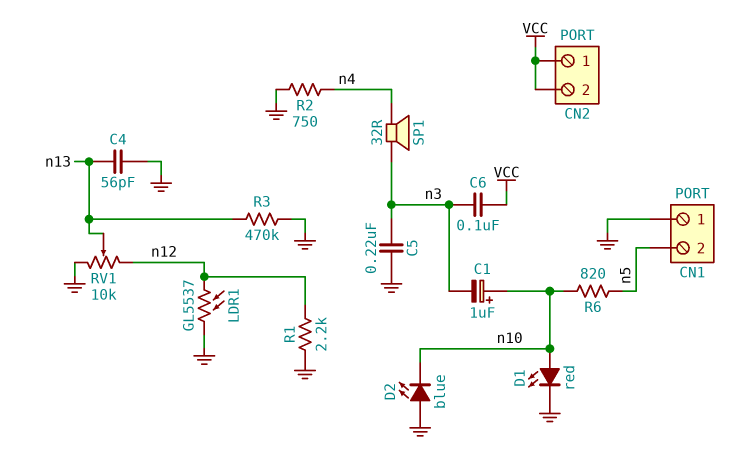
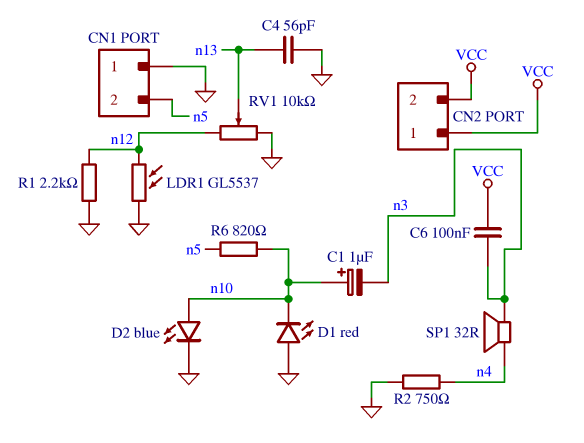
C5: 220nF (GND, n3) -> none
D1: LED red (A n10, K GND) -> LED red (A GND, K n10)
D2: LED blue (A GND, K n10) -> LED blue (A n10, K GND)
R3: 470k (GND, n13) -> none

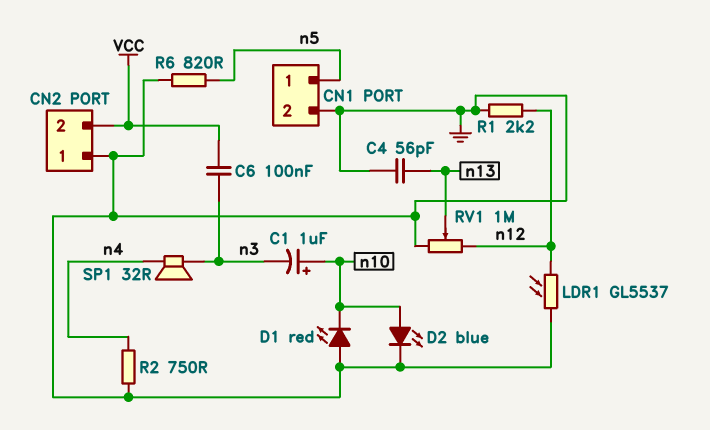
CN1 pin 1: GND -> n5
CN1 pin 2: n5 -> GND
CN2 pin 1: VCC -> GND
R6: 820 (n5, n10) -> 820 (GND, n5)
RV1: 10k (GND, n12, wiper n13) -> 1M (GND, n12, wiper n13)

